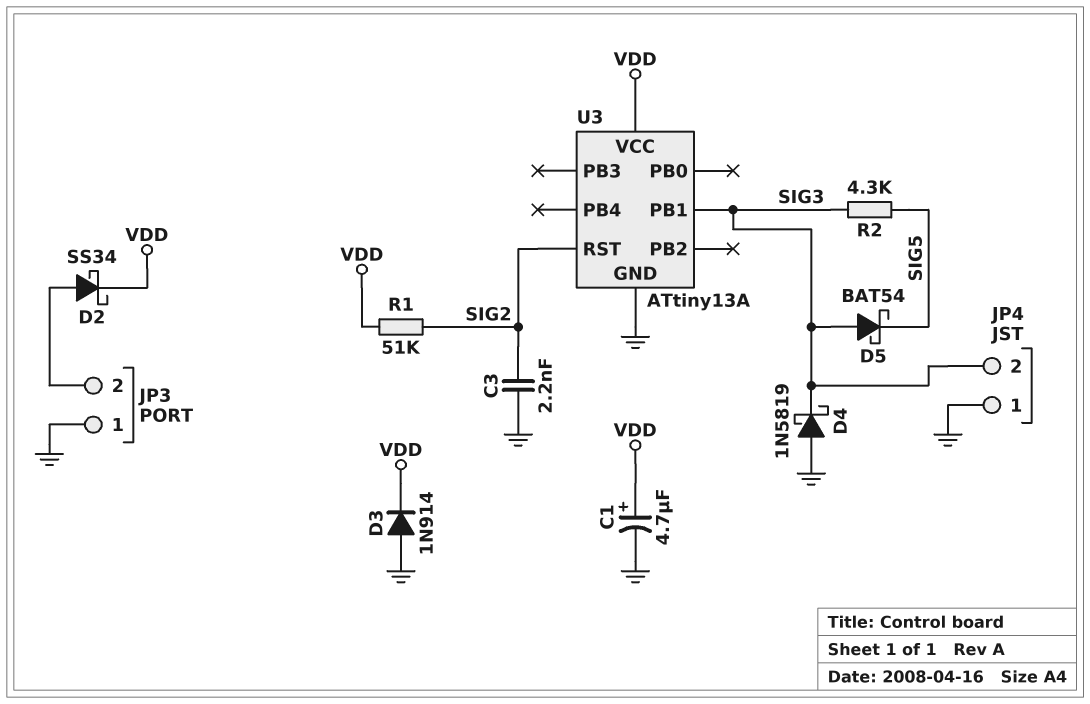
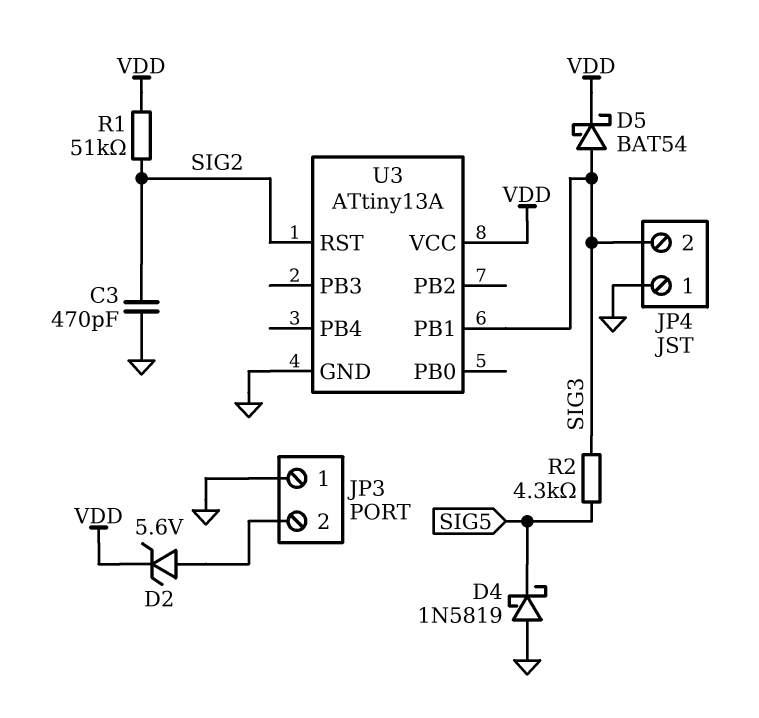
C1: 4.7uF (plus VDD, minus GND) -> none
C3: 2.2nF (GND, SIG2) -> 470pF (GND, SIG2)
D2: schottky SS34 (A JP3/2, K VDD) -> zener 5.6V (A JP3/2, K VDD)
D3: diode 1N914 (A GND, K VDD) -> none
D4: schottky 1N5819 (A GND, K SIG3) -> schottky 1N5819 (A GND, K SIG5)
D5: schottky BAT54 (A SIG3, K SIG5) -> schottky BAT54 (A SIG3, K VDD)

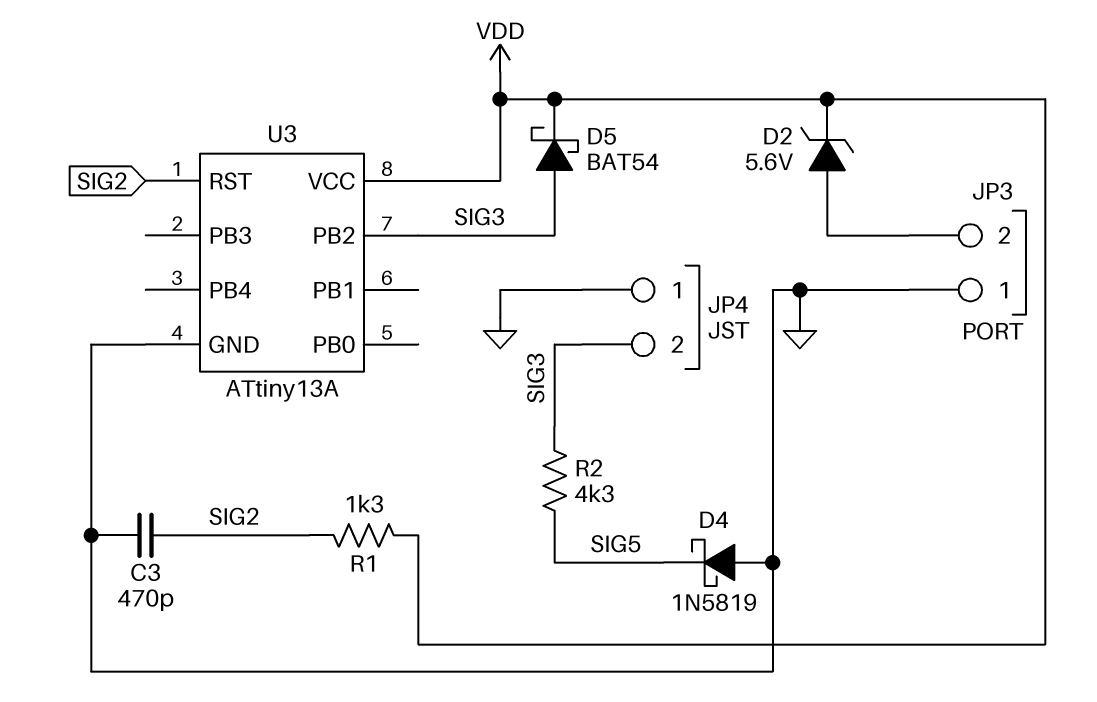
R1: 51k (SIG2, VDD) -> 1.3k (SIG2, VDD)
U3 pin PB1: SIG3 -> none
U3 pin PB2: none -> SIG3

